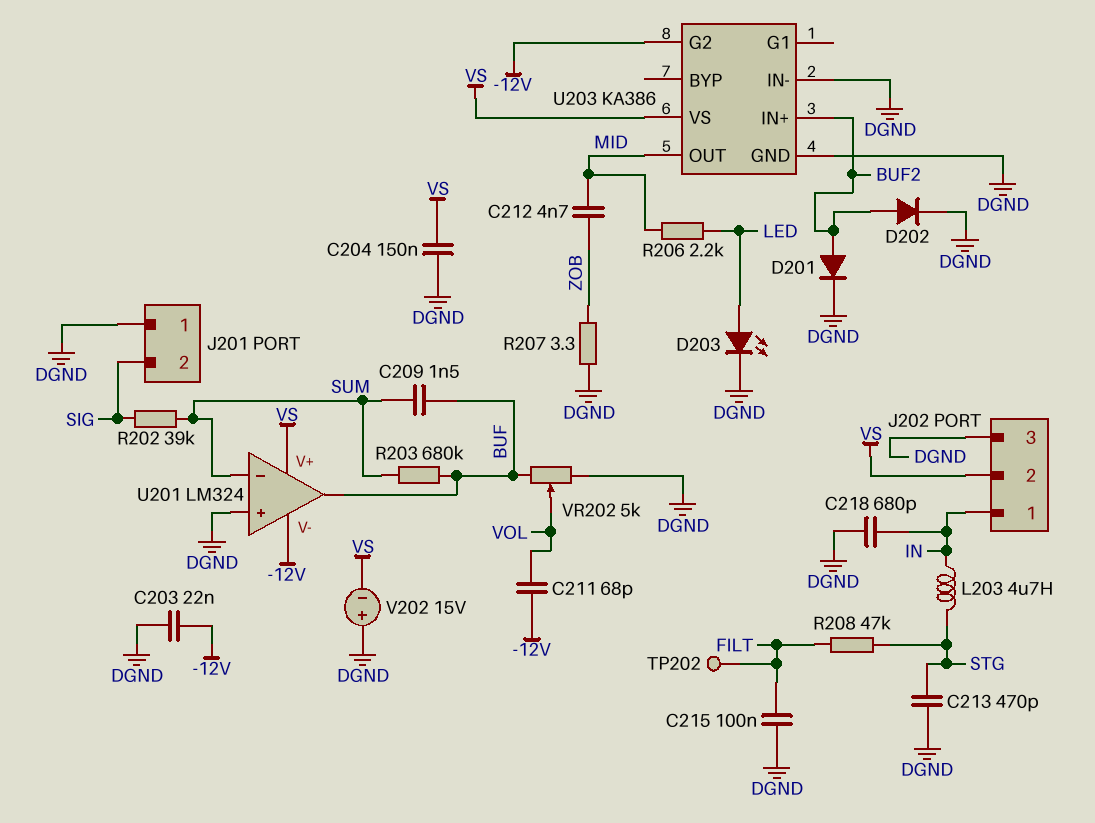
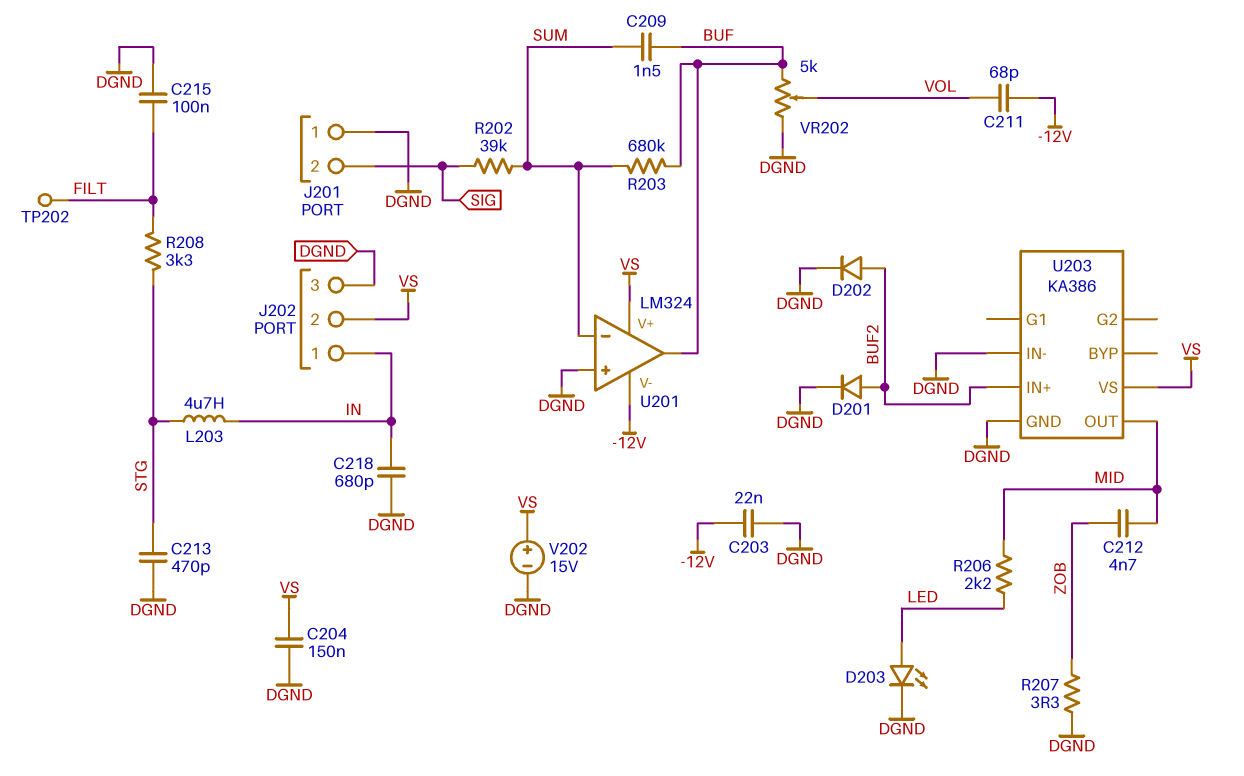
R208: 47k (FILT, STG) -> 3.3k (FILT, STG)
U203 pin G2: -12V -> none
V202: 15V (plus DGND, minus VS) -> 15V (plus VS, minus DGND)

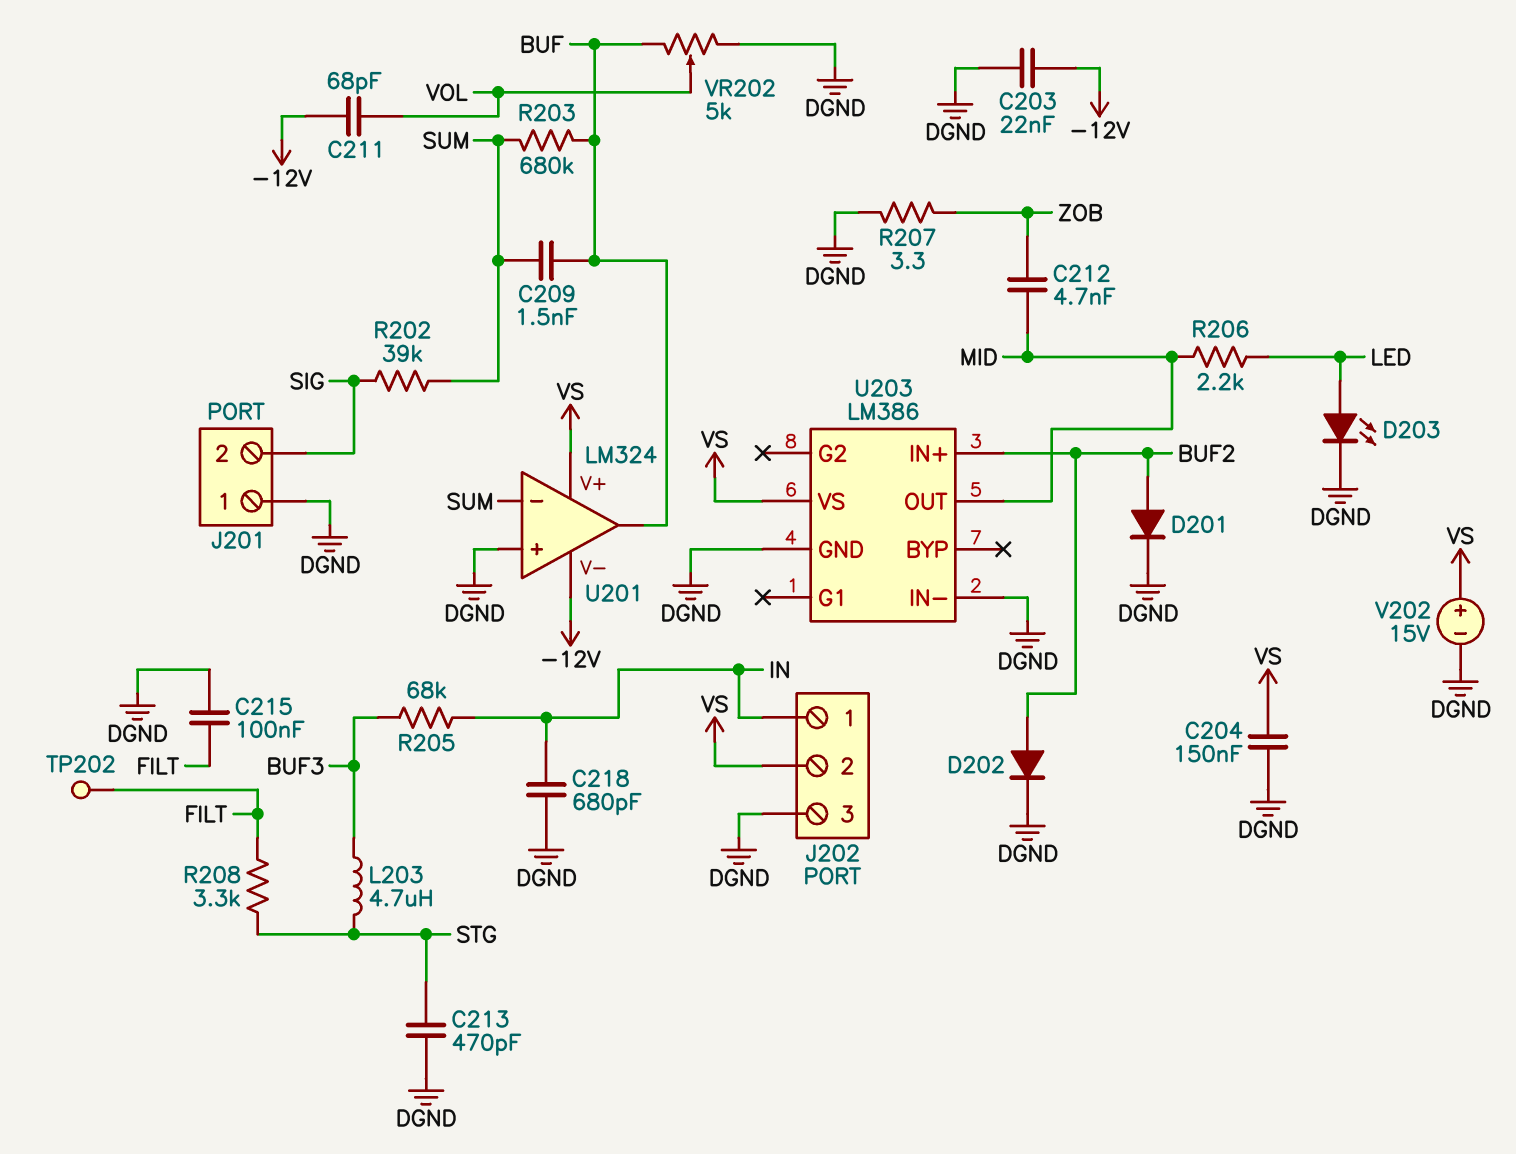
L203: 4.7uH (IN, STG) -> 4.7uH (BUF3, STG)
R205: none -> 68k (BUF3, IN)
U203: KA386 -> LM386

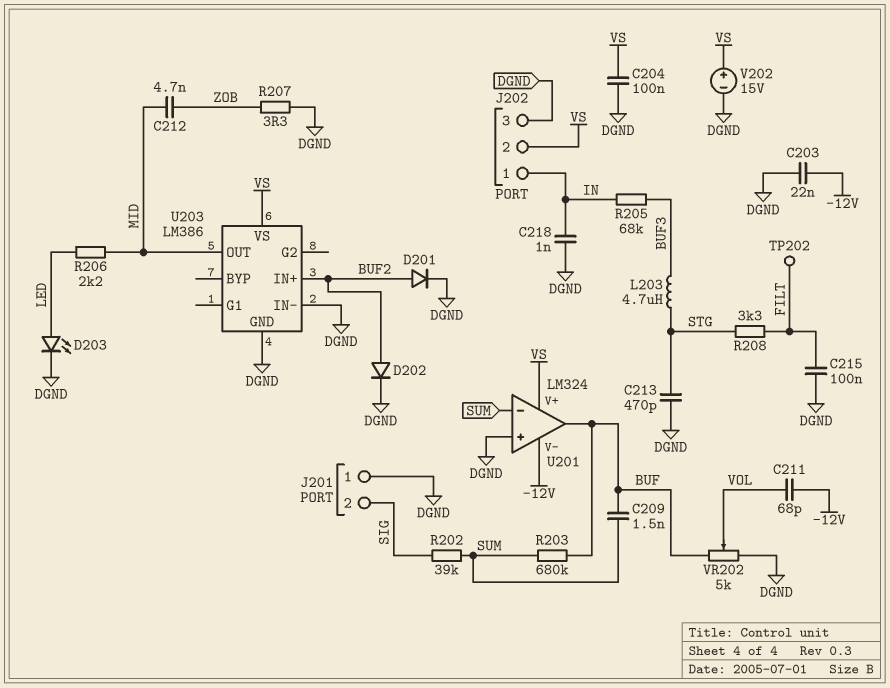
C204: 150nF (DGND, VS) -> 100nF (DGND, VS)
C218: 680pF (DGND, IN) -> 1nF (DGND, IN)

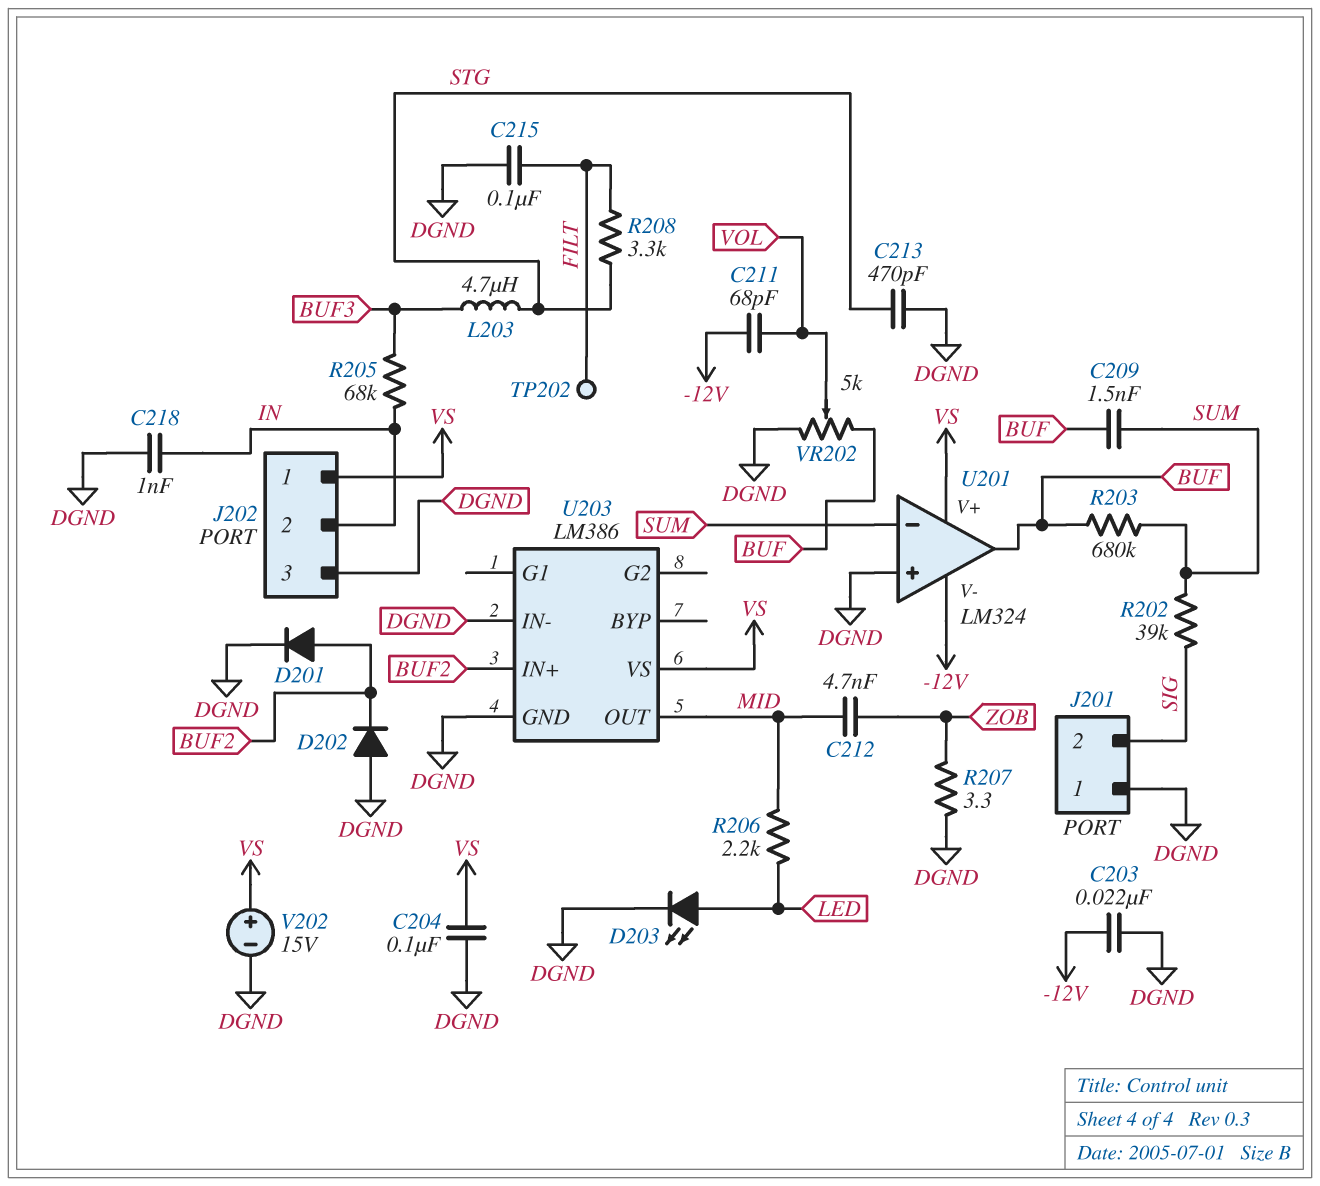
D202: diode (A BUF2, K DGND) -> diode (A DGND, K BUF2)
J202 pin 1: IN -> VS
J202 pin 2: VS -> IN

